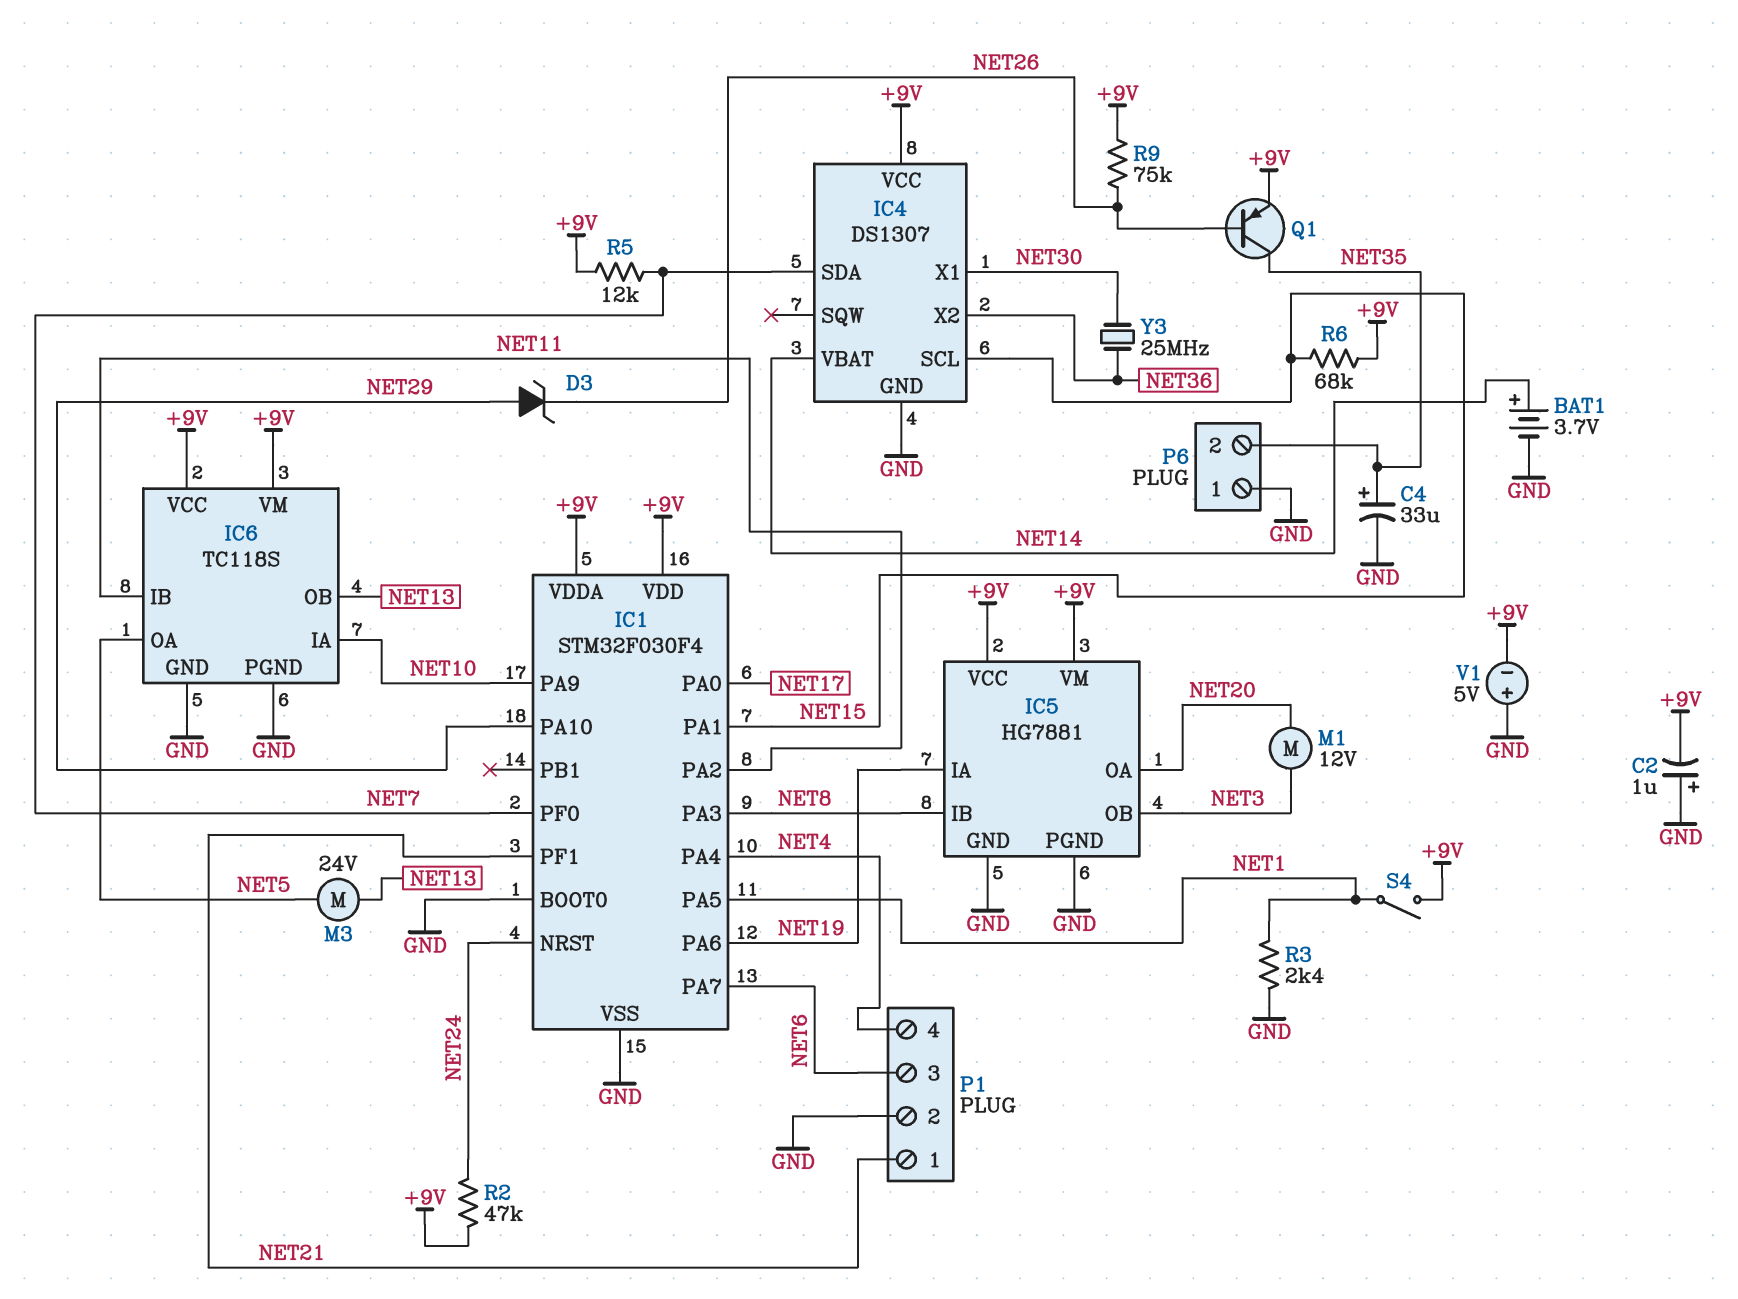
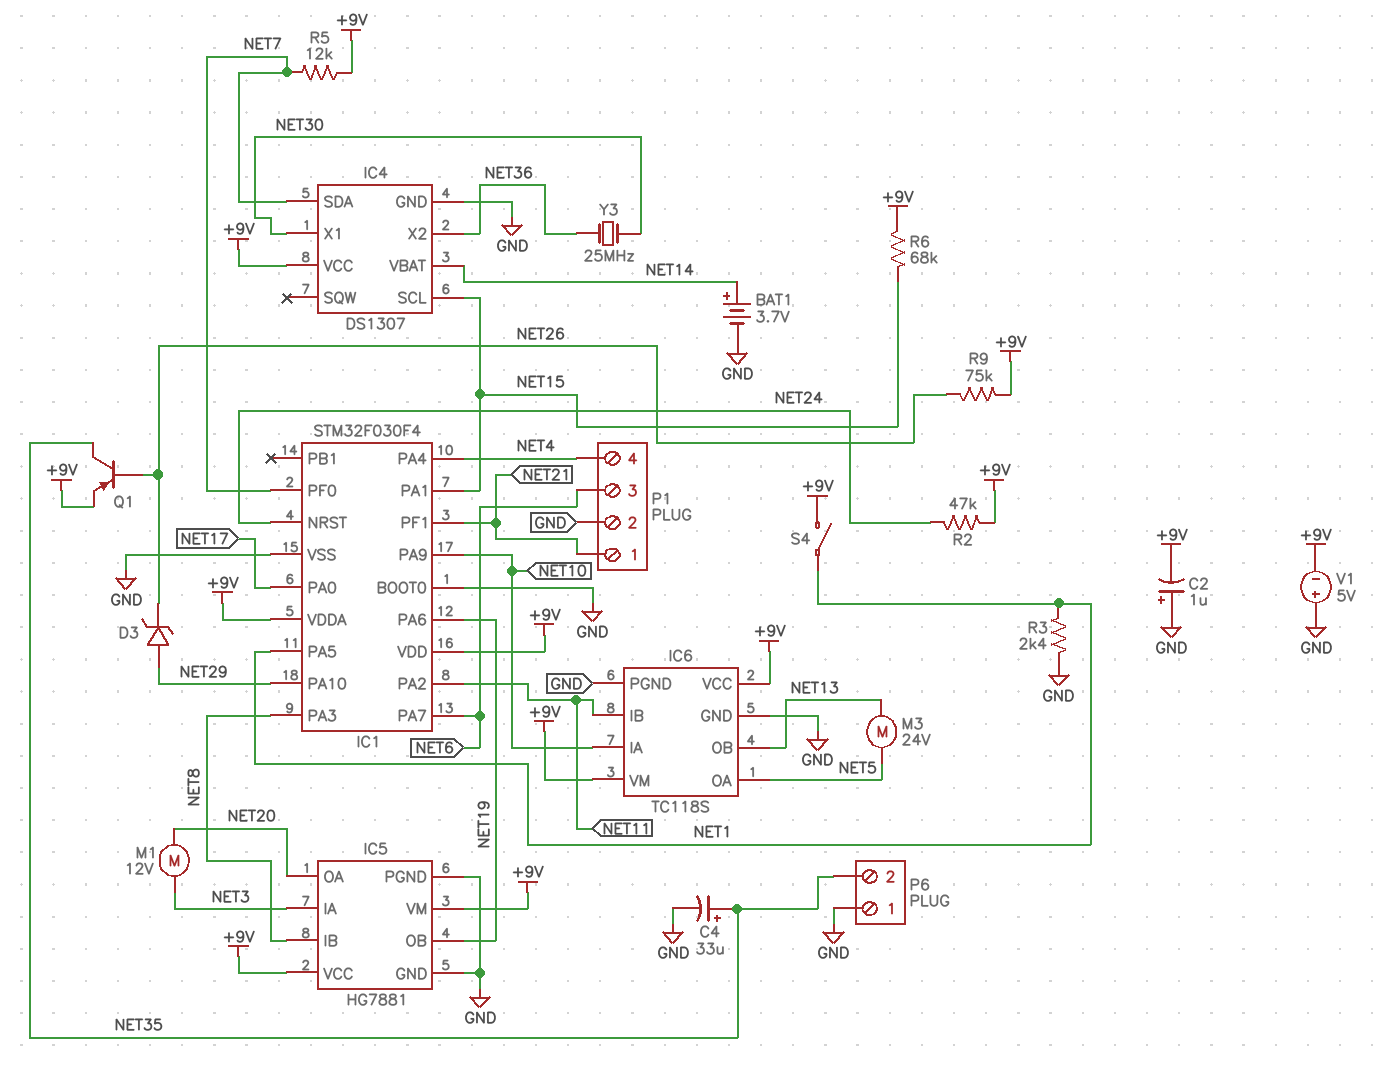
IC5 pin IA: NET19 -> NET3
IC5 pin OB: NET3 -> NET19

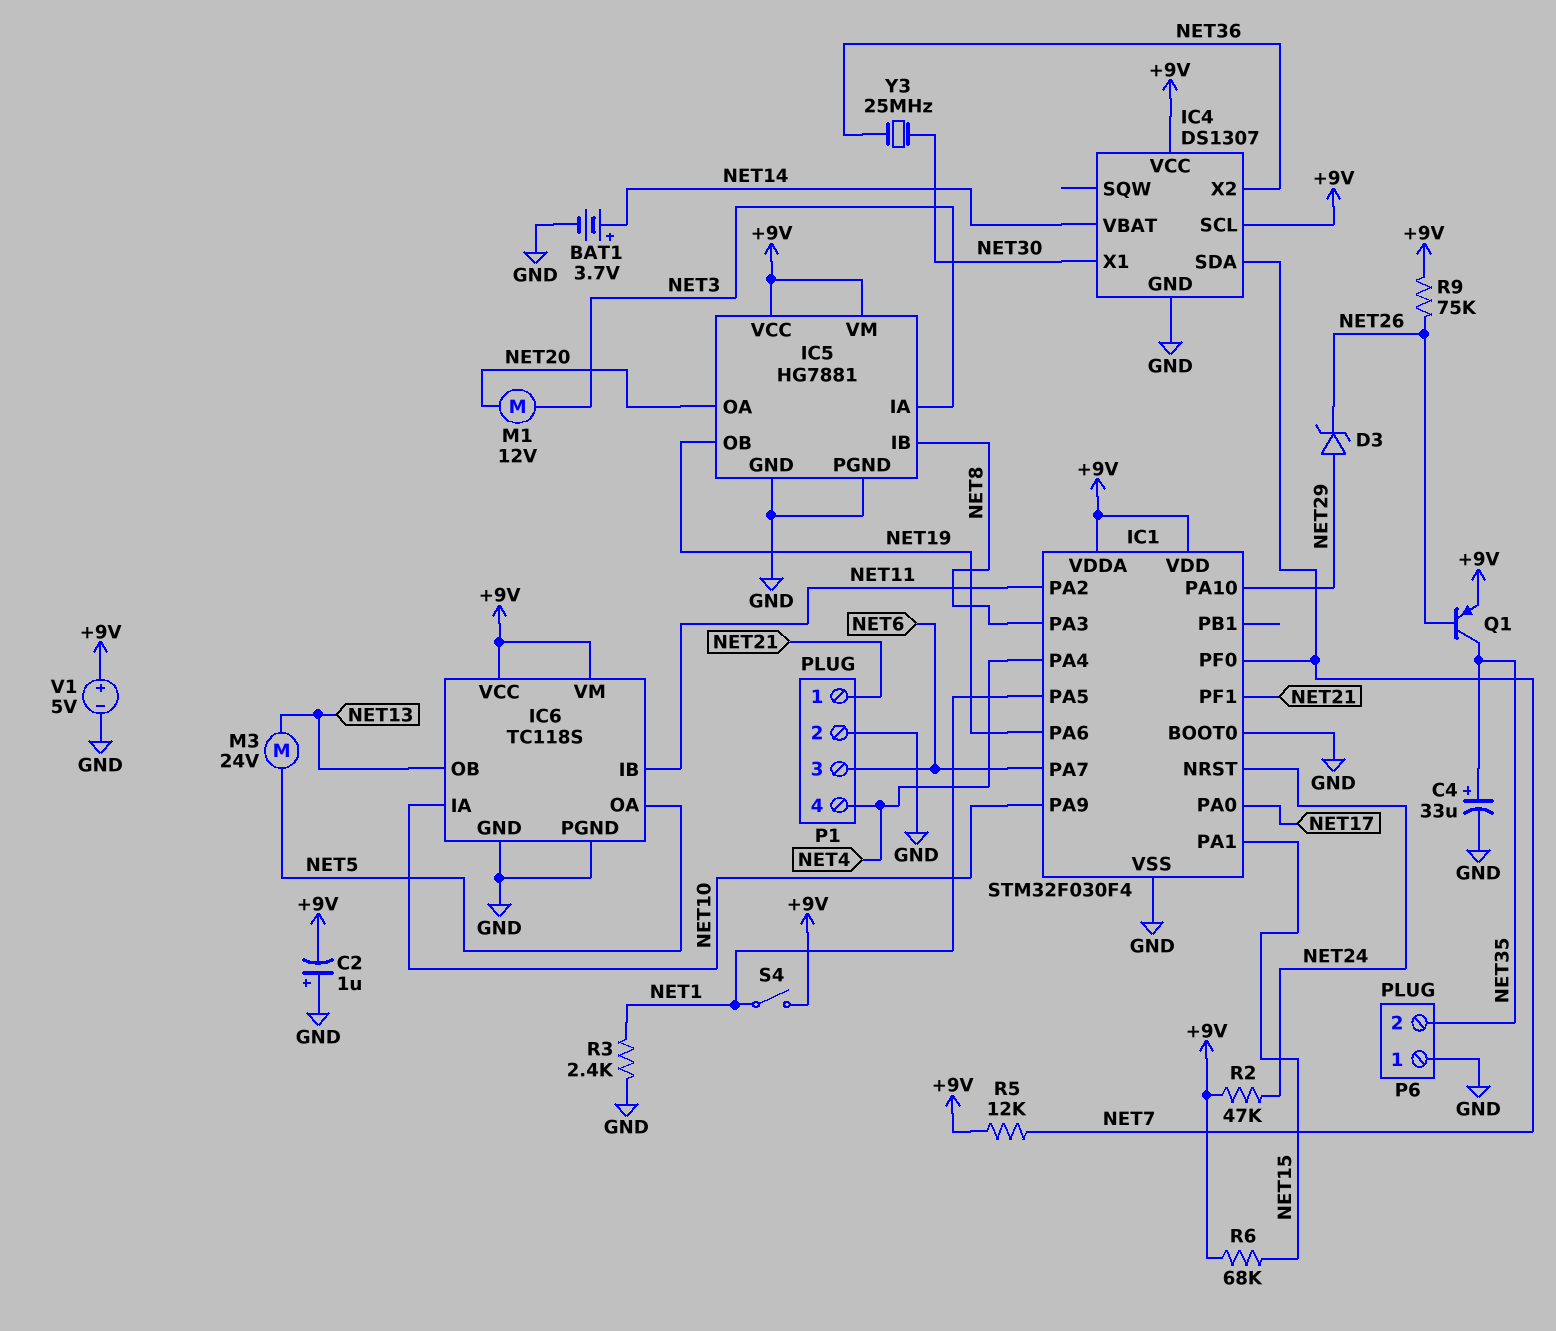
IC4 pin SCL: NET15 -> +9V
V1: 5V (plus GND, minus +9V) -> 5V (plus +9V, minus GND)

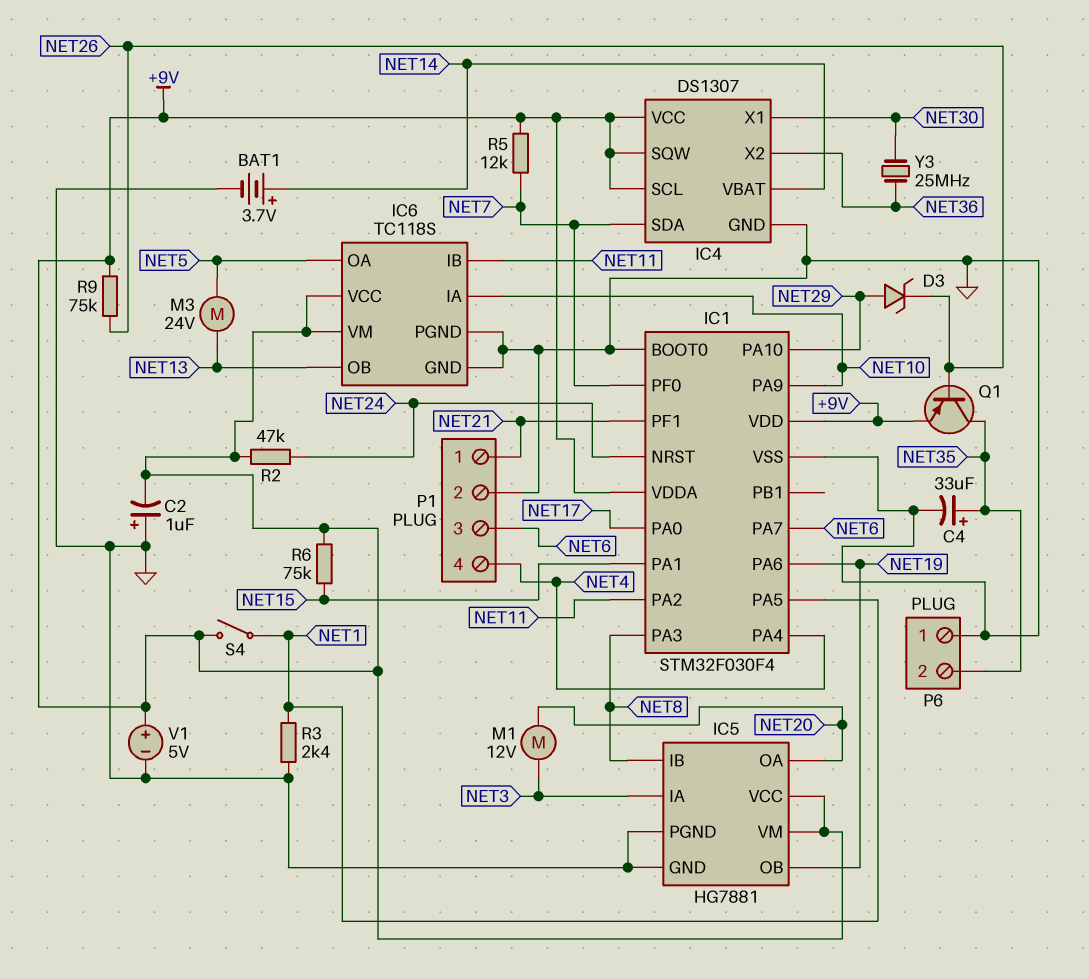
IC4 pin SQW: none -> +9V
R6: 68k (+9V, NET15) -> 75k (+9V, NET15)

